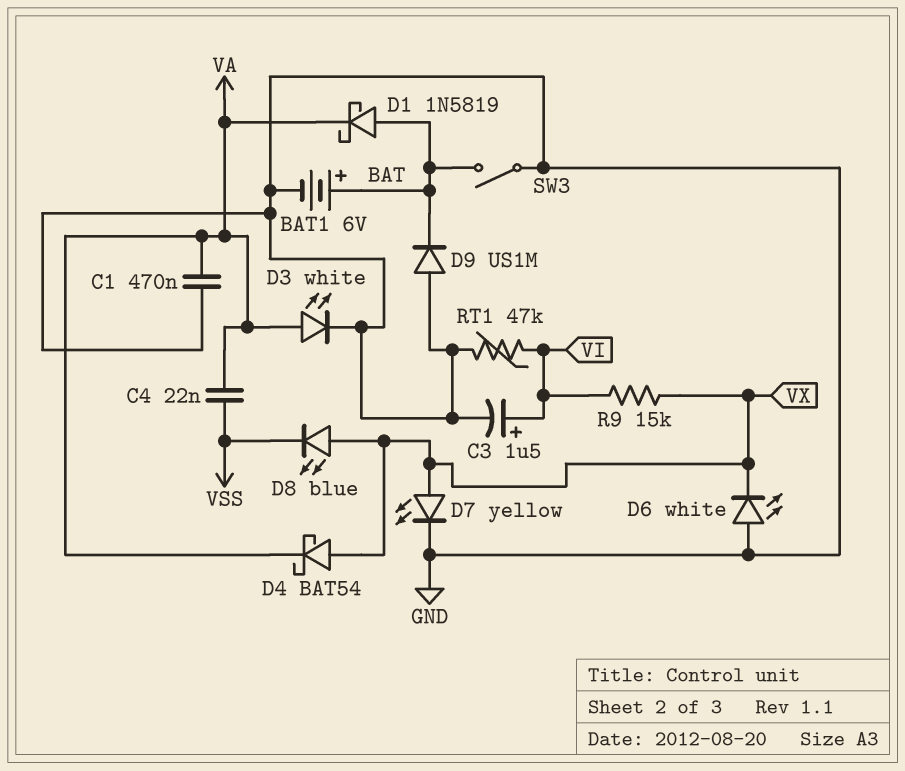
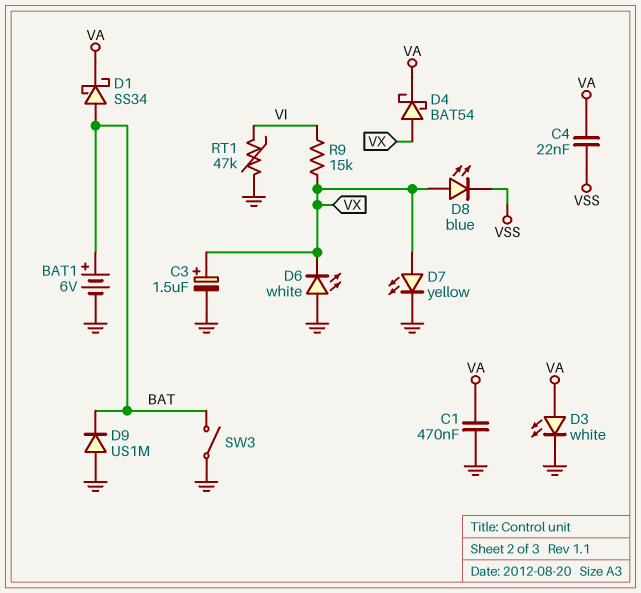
C3: 1.5uF (plus VI, minus GND) -> 1.5uF (plus VX, minus GND)
D1: schottky 1N5819 (A BAT, K VA) -> schottky SS34 (A BAT, K VA)

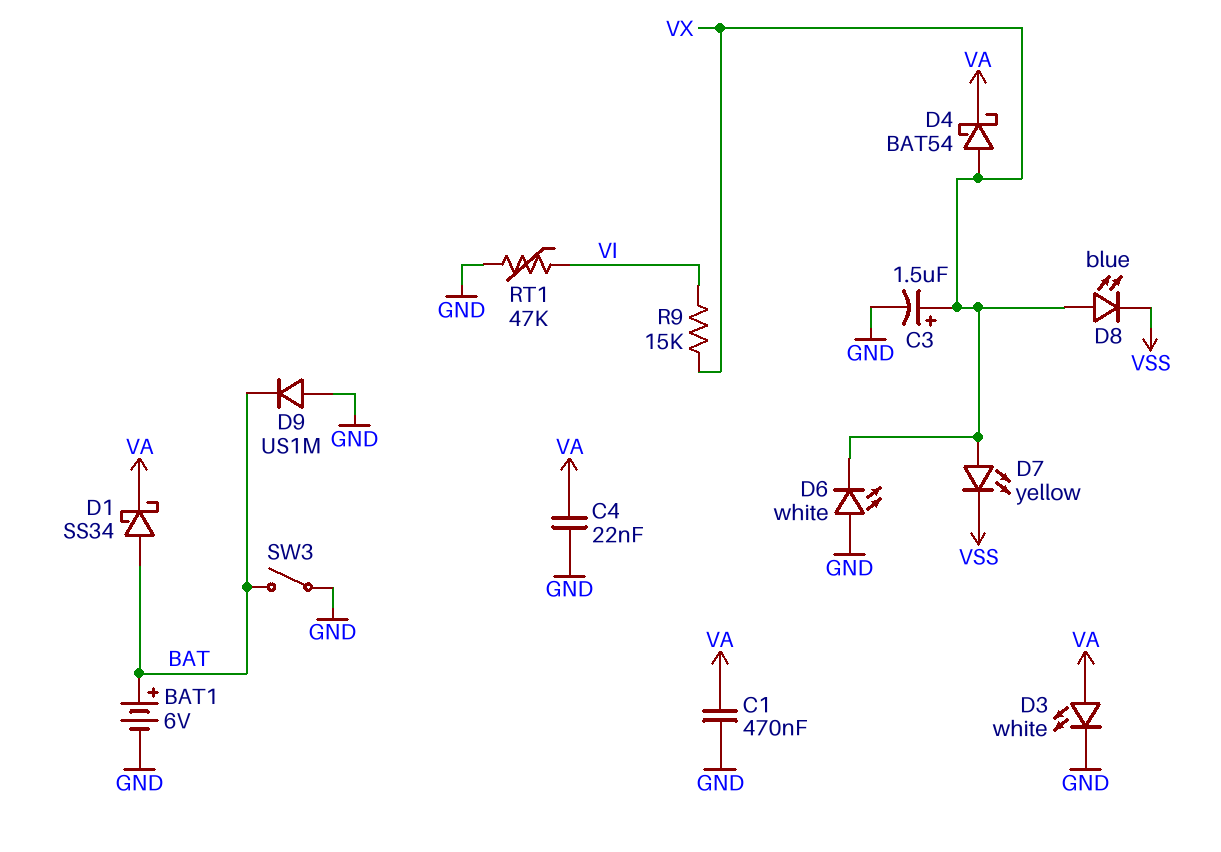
C4: 22nF (VA, VSS) -> 22nF (GND, VA)
D7: LED yellow (A VX, K GND) -> LED yellow (A VX, K VSS)

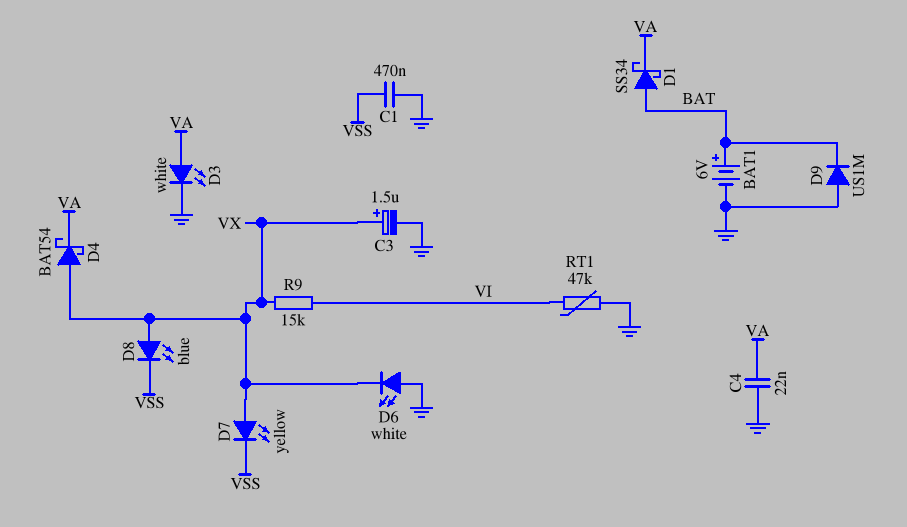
C1: 470nF (GND, VA) -> 470nF (GND, VSS)
SW3: switch (BAT, GND) -> none

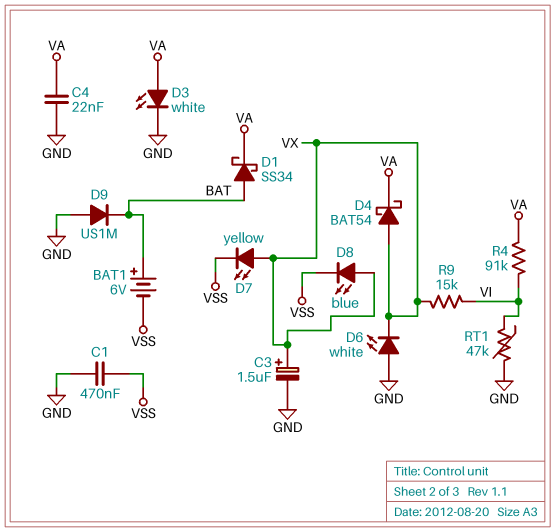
BAT1: 6V (plus BAT, minus GND) -> 6V (plus BAT, minus VSS)
R4: none -> 91k (VA, VI)

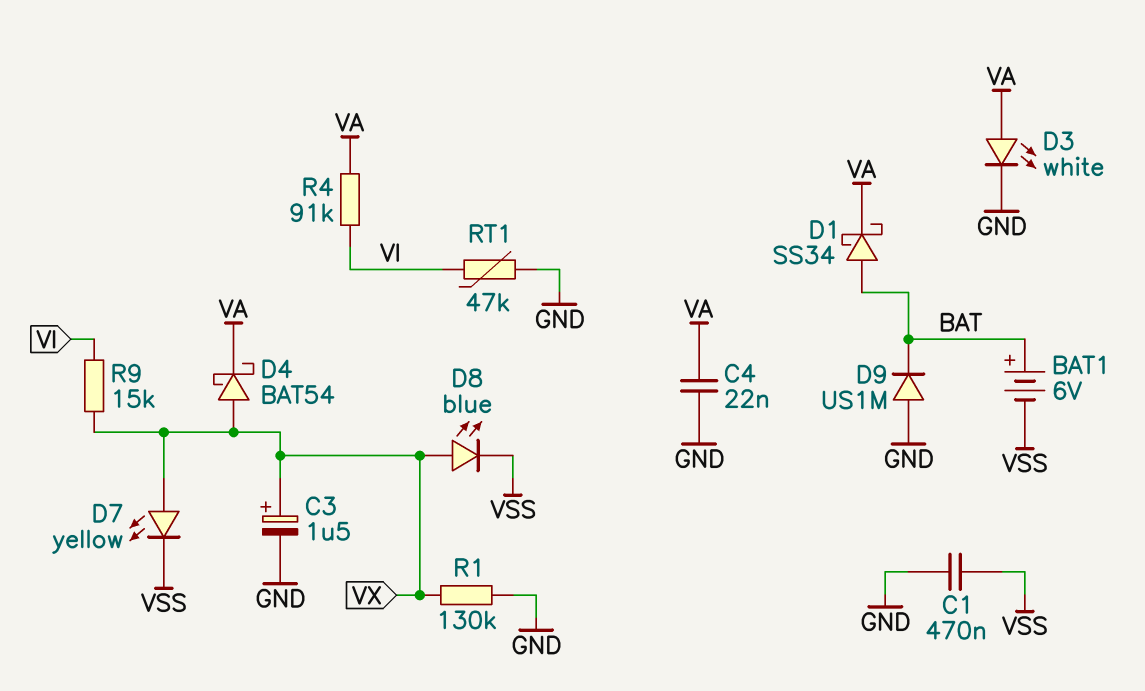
D6: LED white (A GND, K VX) -> none
R1: none -> 130k (GND, VX)

